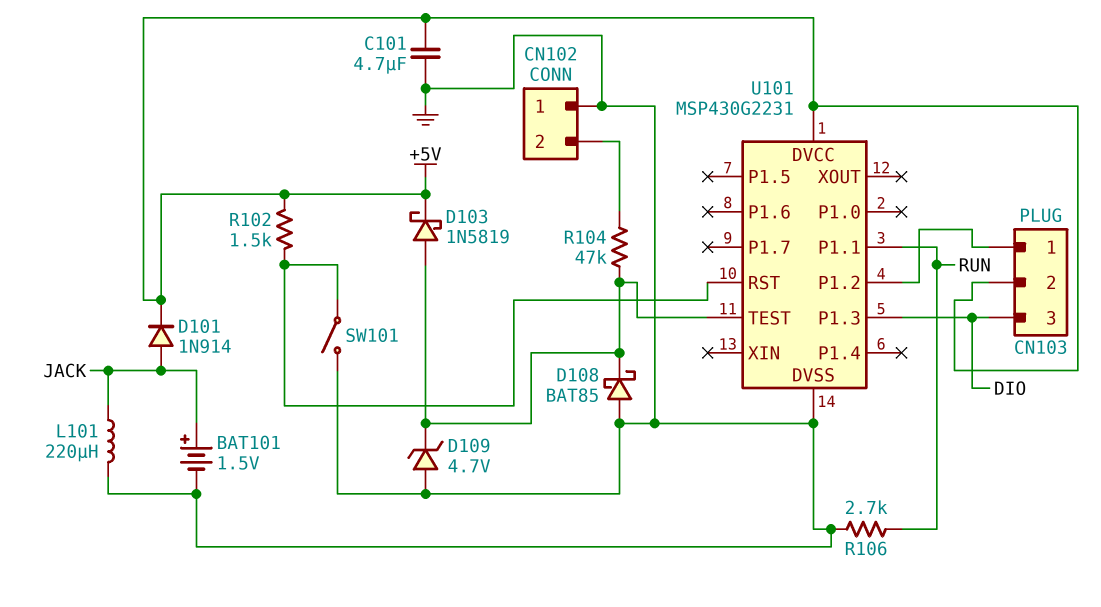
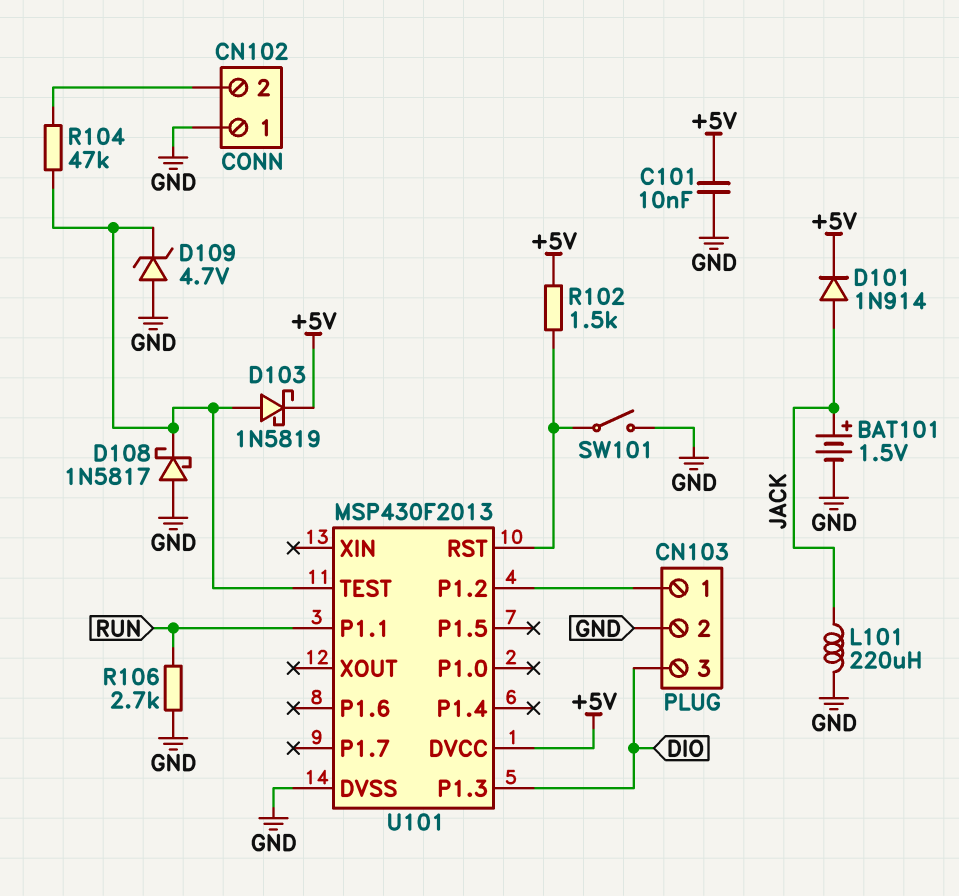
C101: 4.7uF (+5V, GND) -> 10nF (+5V, GND)
CN103 pin 2: +5V -> GND
D108: schottky BAT85 (A GND, K U101/TEST) -> schottky 1N5817 (A GND, K U101/TEST)
U101: MSP430G2231 -> MSP430F2013

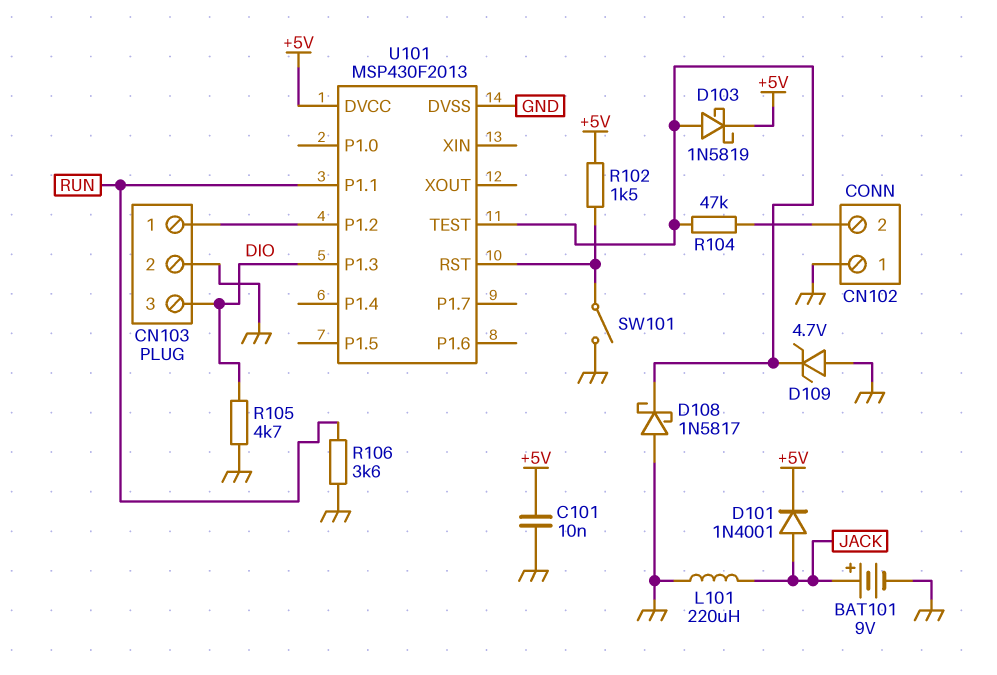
BAT101: 1.5V (plus JACK, minus GND) -> 9V (plus JACK, minus GND)
D101: diode 1N914 (A JACK, K +5V) -> diode 1N4001 (A JACK, K +5V)
R105: none -> 4.7k (DIO, GND)
R106: 2.7k (GND, RUN) -> 3.6k (GND, RUN)

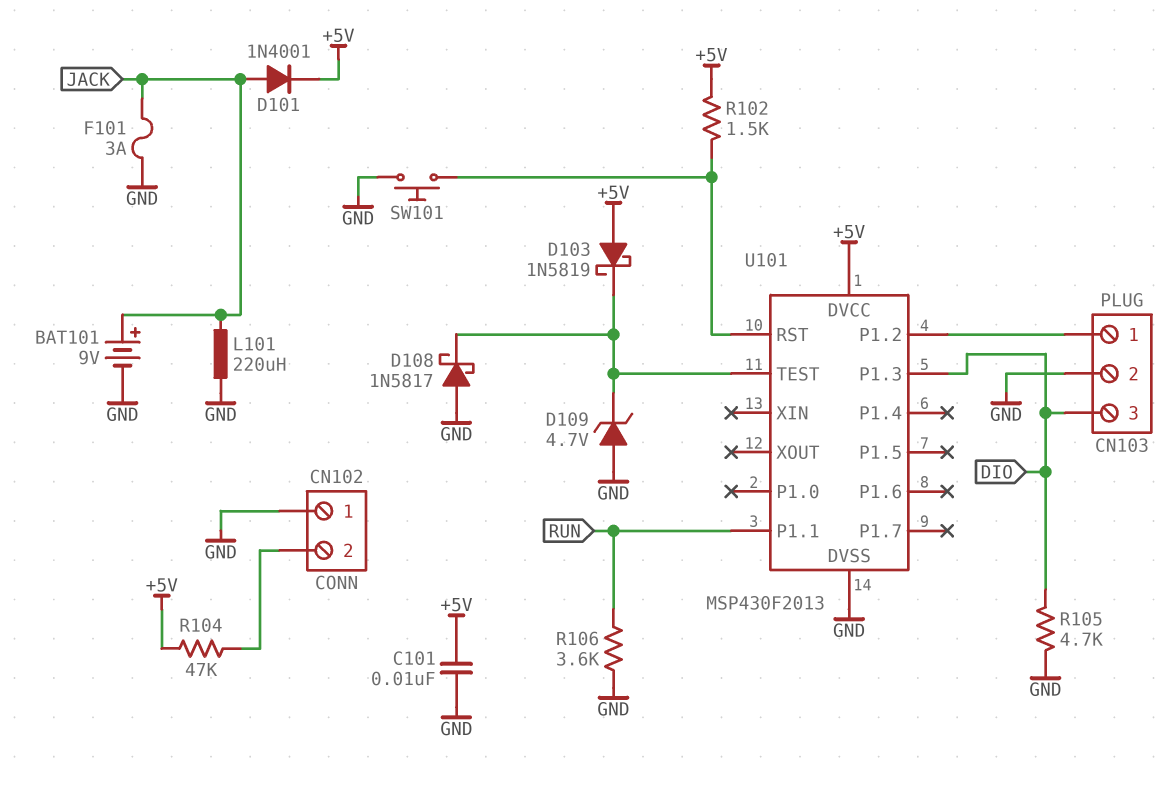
D103: schottky 1N5819 (A U101/TEST, K +5V) -> schottky 1N5819 (A +5V, K U101/TEST)
F101: none -> 3A (GND, JACK)
R104: 47k (CN102/2, U101/TEST) -> 47k (+5V, CN102/2)
SW101: switch (GND, U101/RST) -> button (GND, U101/RST)

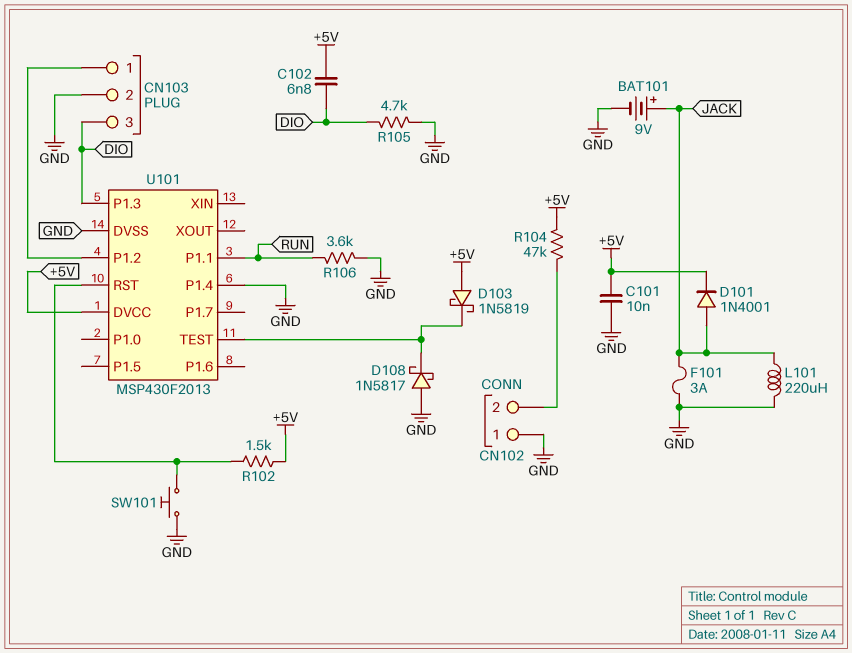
C102: none -> 6.8nF (+5V, DIO)
D109: zener 4.7V (A GND, K U101/TEST) -> none
U101 pin P1.4: none -> GND

